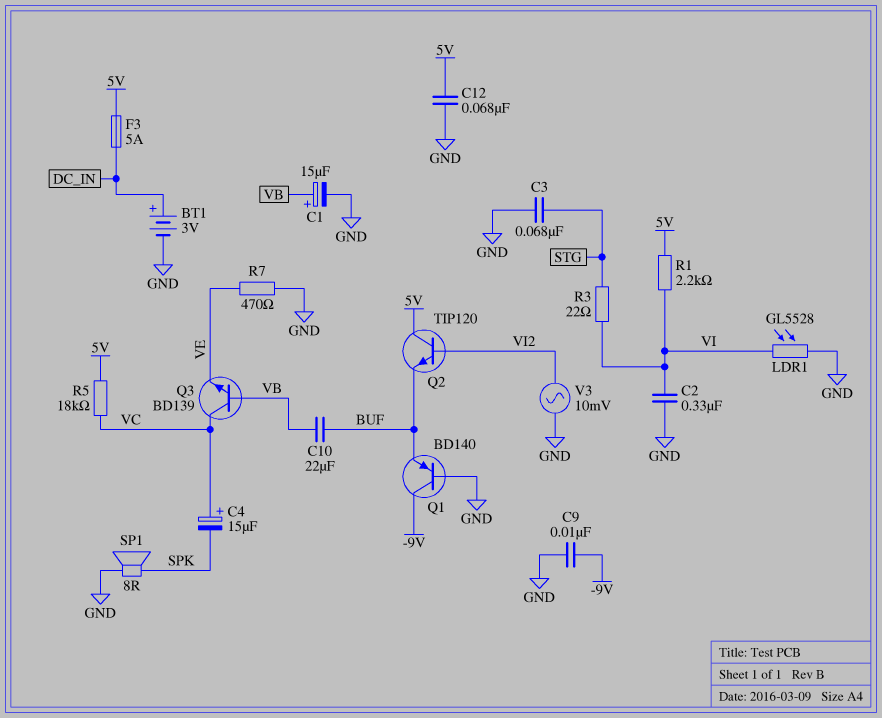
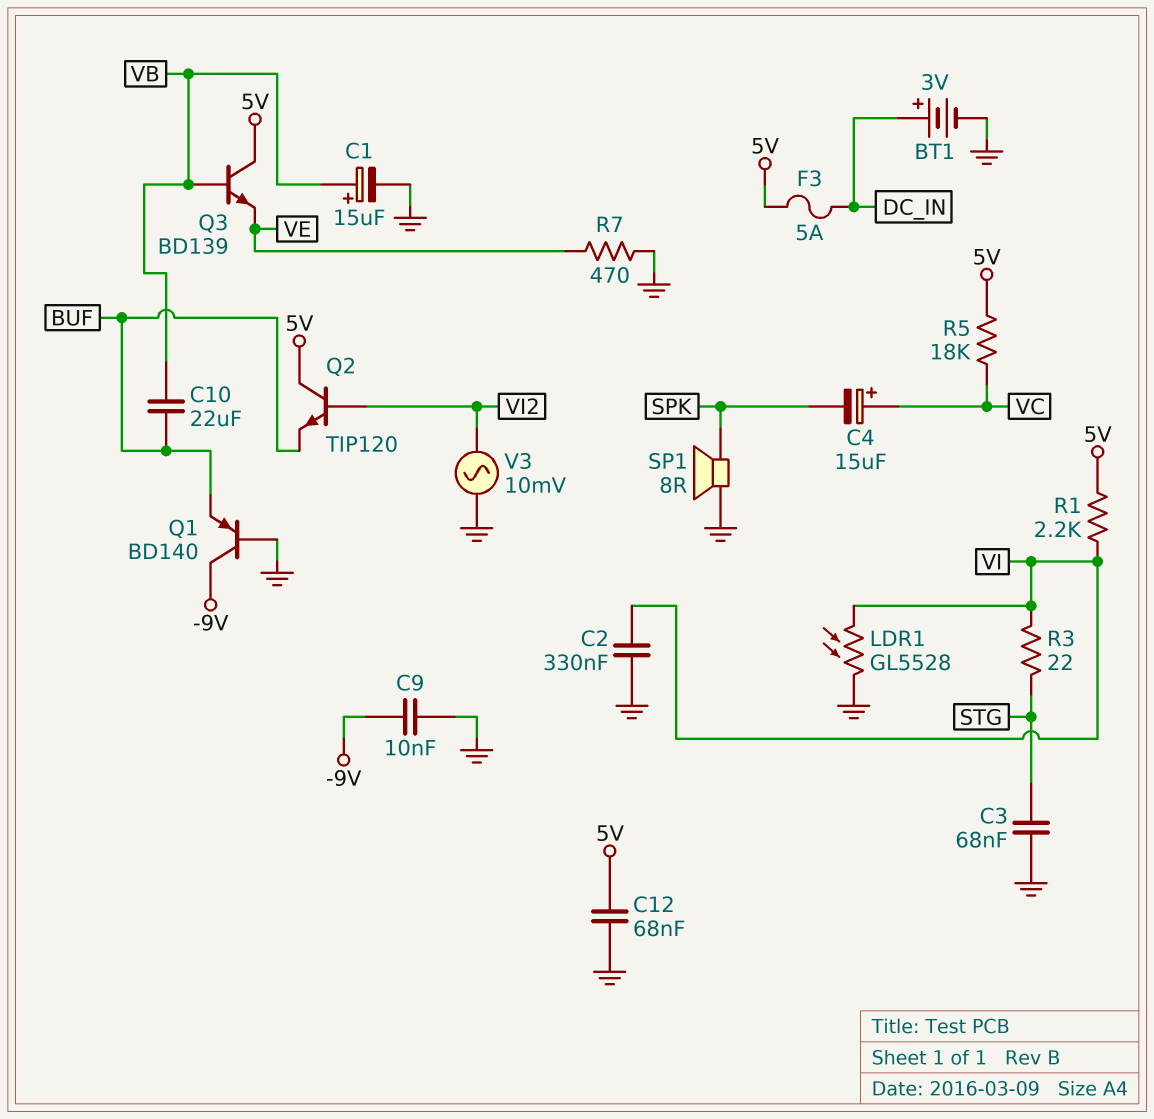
Q3: NPN BD139 (B VB, C VC, E VE) -> NPN BD139 (B VB, C 5V, E VE)

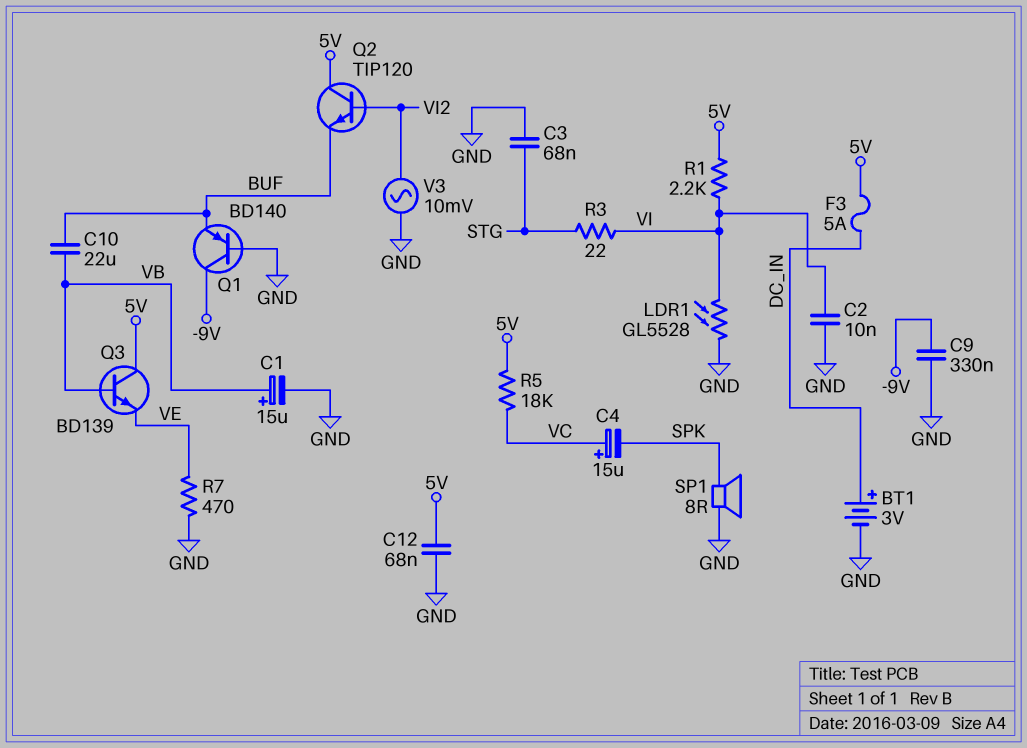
C2: 330nF (GND, VI) -> 10nF (GND, VI)
C9: 10nF (-9V, GND) -> 330nF (-9V, GND)

